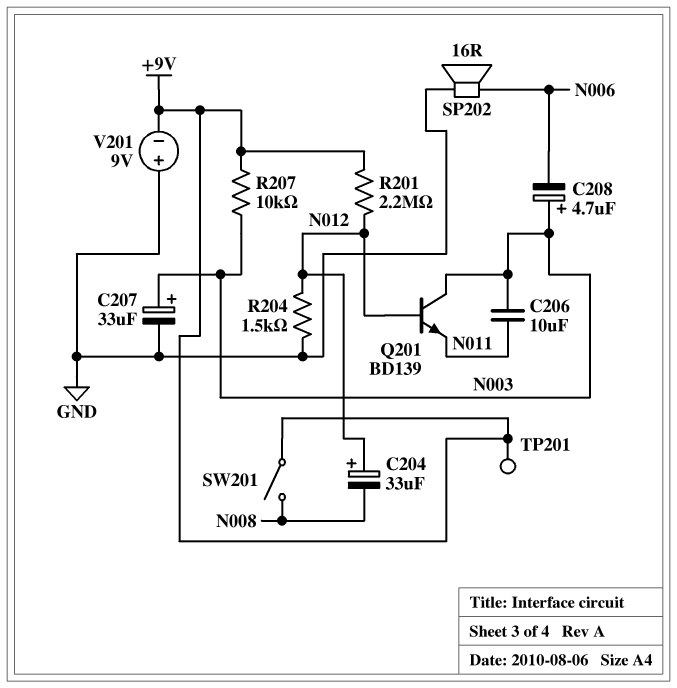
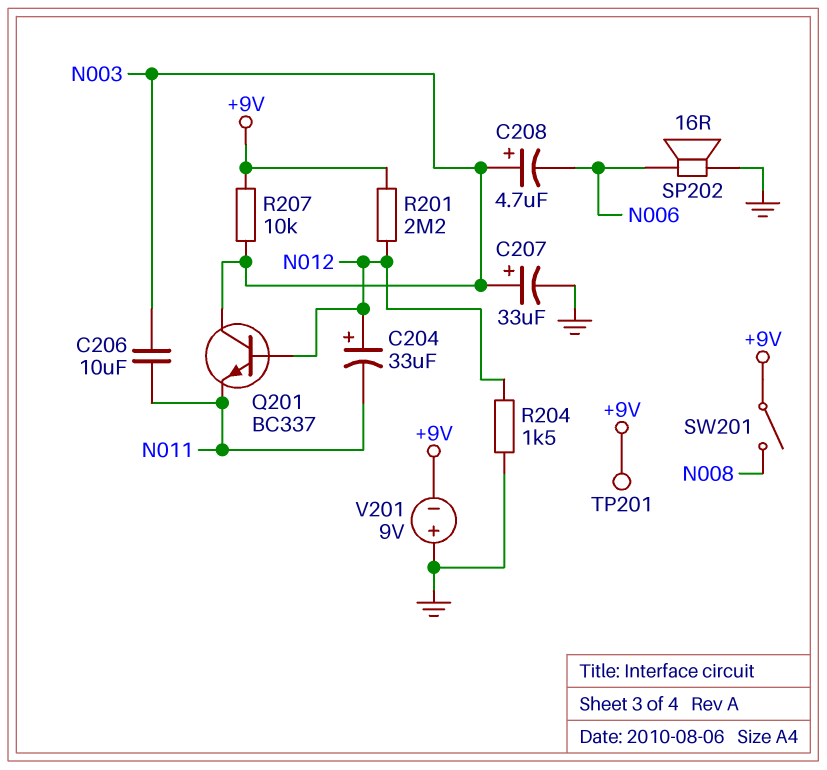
C204: 33uF (plus N012, minus N008) -> 33uF (plus N012, minus N011)
Q201: NPN BD139 (B N012, C N003, E N011) -> NPN BC337 (B N012, C N003, E N011)

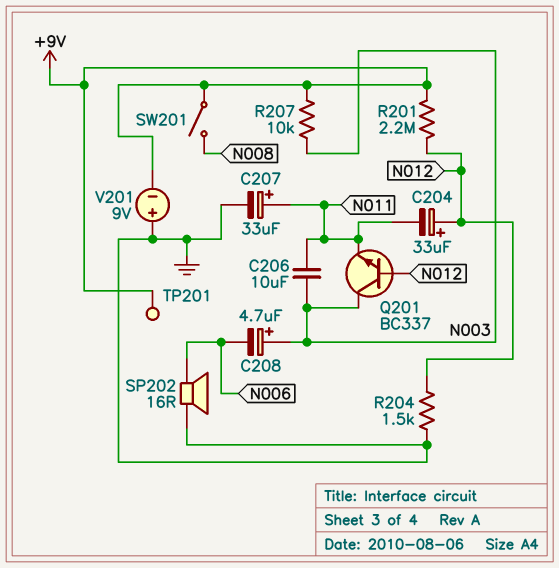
C207: 33uF (plus N003, minus GND) -> 33uF (plus N011, minus GND)

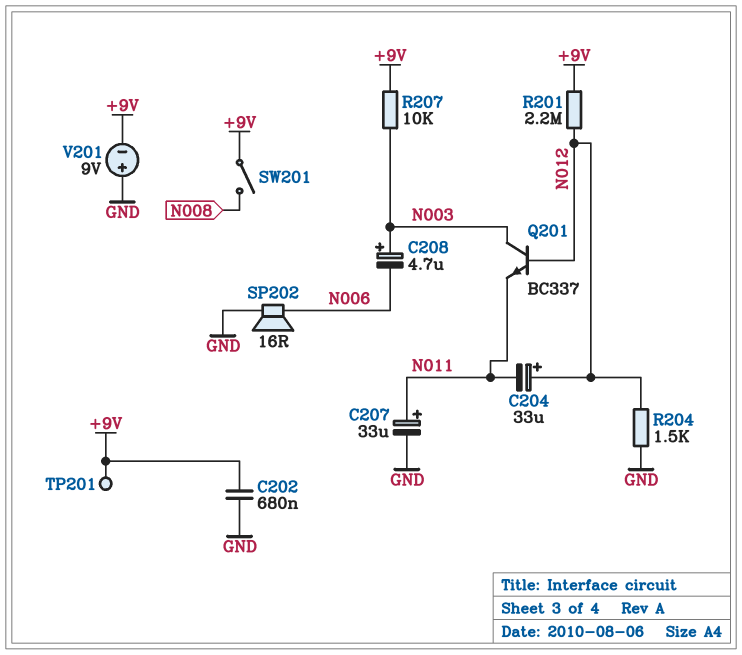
C202: none -> 680nF (+9V, GND)
C206: 10uF (N003, N011) -> none

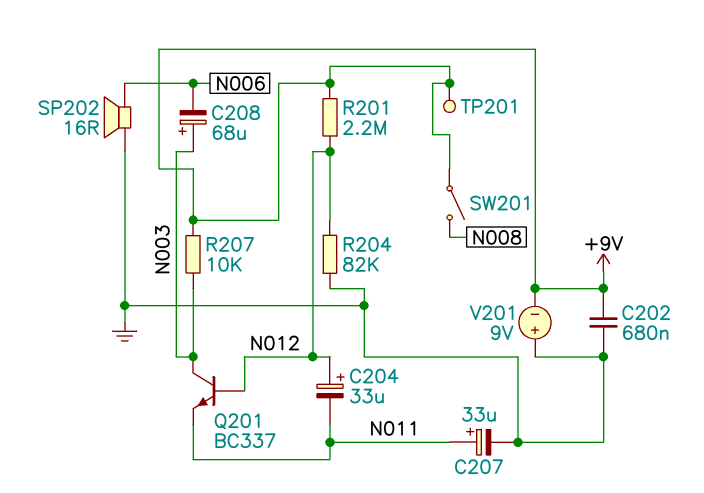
C208: 4.7uF (plus N003, minus N006) -> 68uF (plus N003, minus N006)
R204: 1.5k (GND, N012) -> 82k (GND, N012)

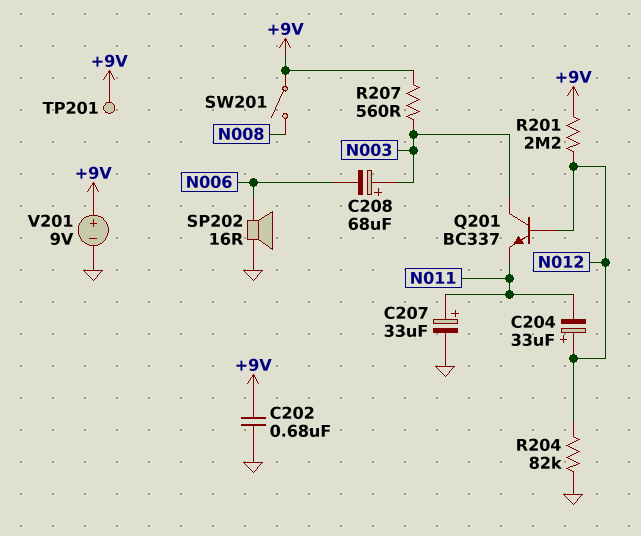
R207: 10k (+9V, N003) -> 560 (+9V, N003)
V201: 9V (plus GND, minus +9V) -> 9V (plus +9V, minus GND)

